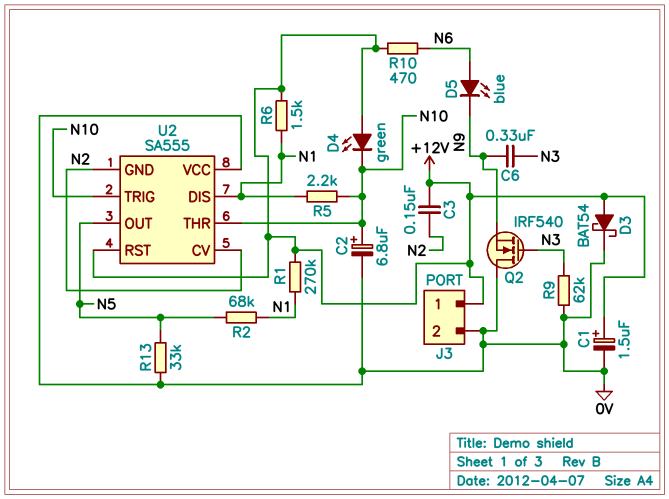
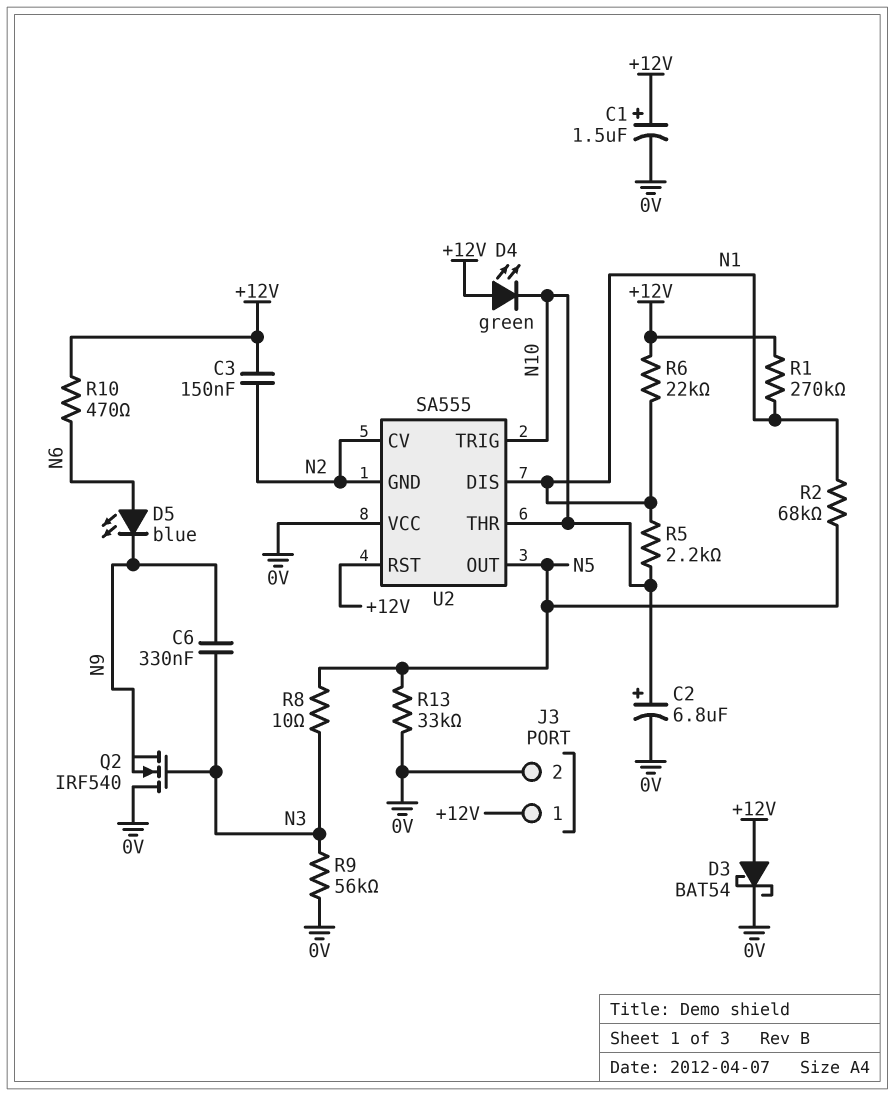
R6: 1.5k (+12V, N1) -> 22k (+12V, N1)
R8: none -> 10 (N3, N5)
R9: 62k (0V, N3) -> 56k (0V, N3)

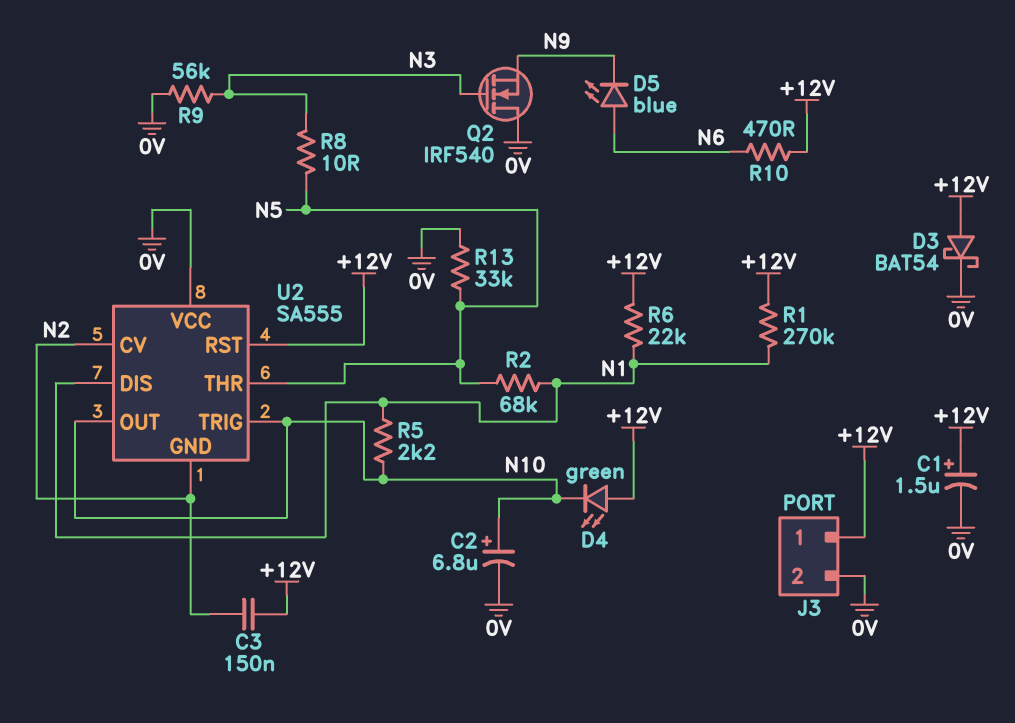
C6: 330nF (N3, N9) -> none
U2 pin OUT: N5 -> N10
U2 pin THR: N10 -> N5

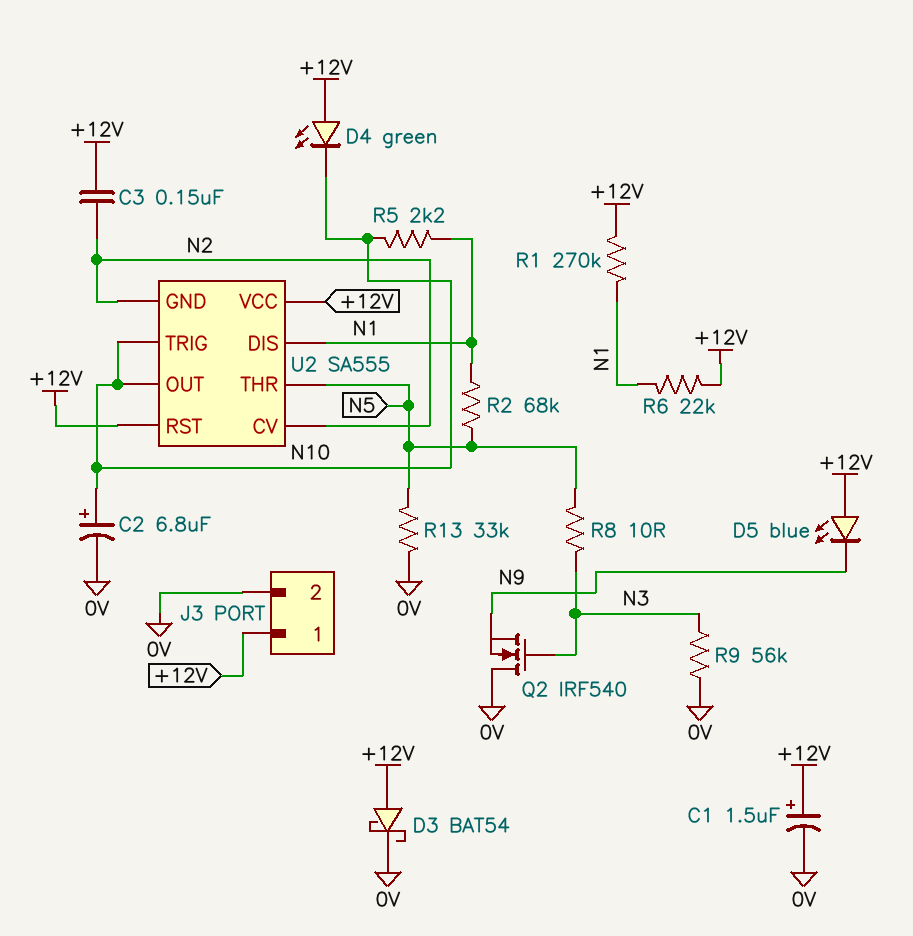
D5: LED blue (A N6, K N9) -> LED blue (A +12V, K N9)
R10: 470 (+12V, N6) -> none
U2 pin VCC: 0V -> +12V

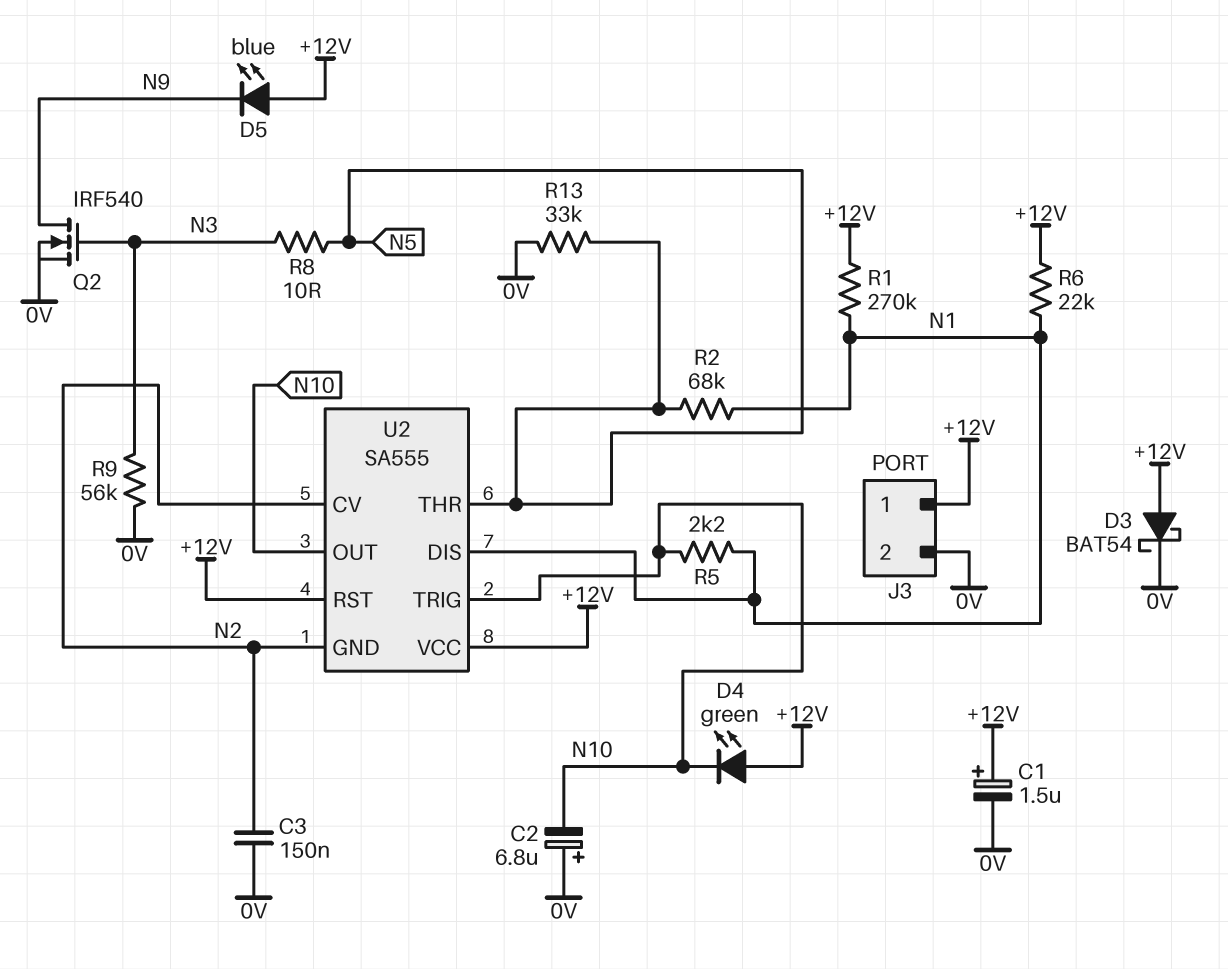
C2: 6.8uF (plus N10, minus 0V) -> 6.8uF (plus 0V, minus N10)
C3: 150nF (+12V, N2) -> 150nF (0V, N2)
Q2: NMOS IRF540 (G N3, D 0V, S N9) -> NMOS IRF540 (G N3, D N9, S 0V)

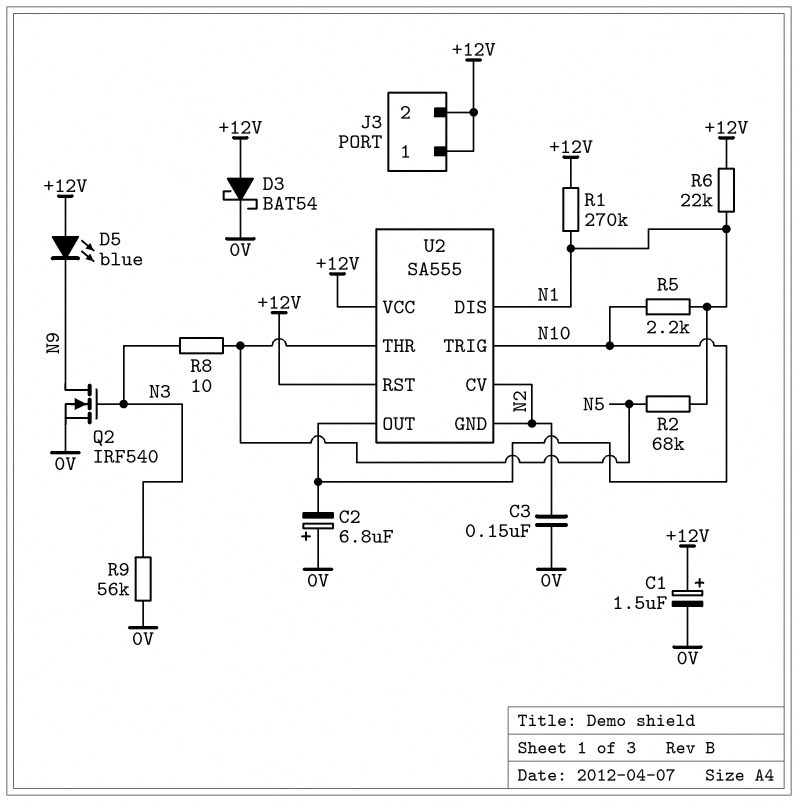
D4: LED green (A +12V, K N10) -> none
J3 pin 2: 0V -> +12V
R13: 33k (0V, N5) -> none

